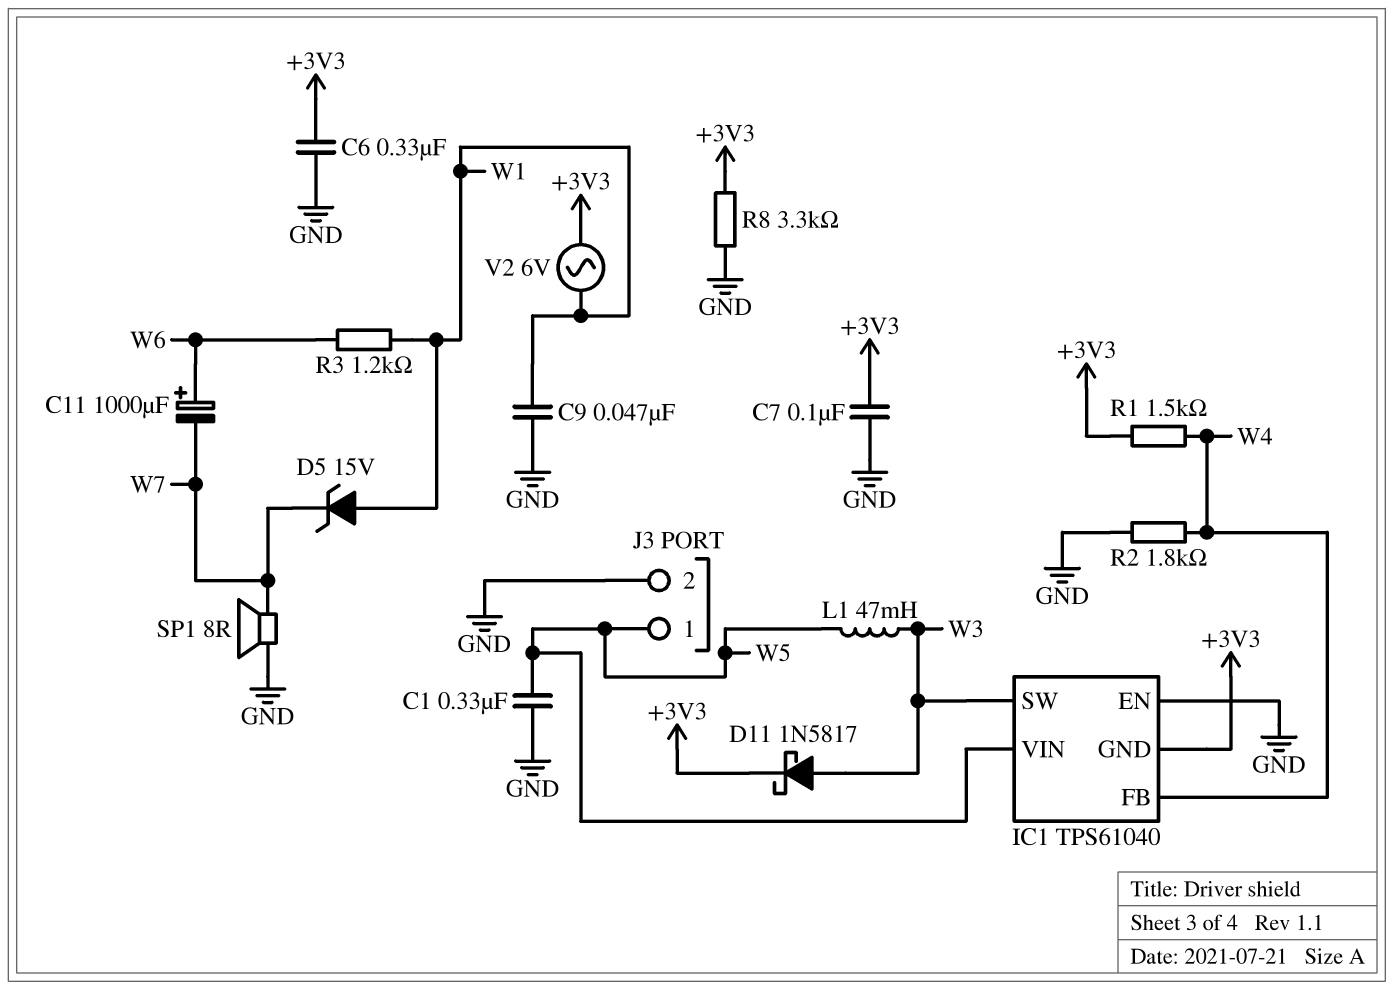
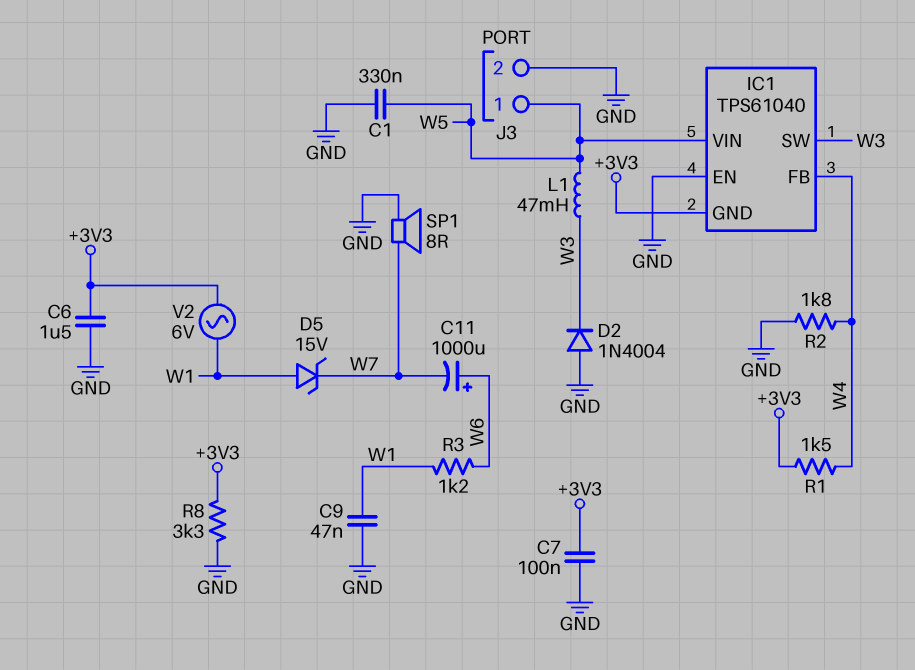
C6: 330nF (+3V3, GND) -> 1.5uF (+3V3, GND)
D2: none -> diode 1N4004 (A GND, K W3)
D11: schottky 1N5817 (A W3, K +3V3) -> none

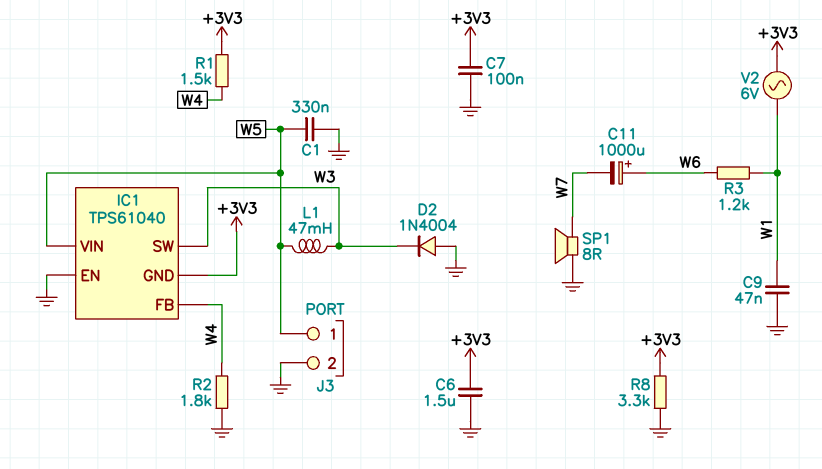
D5: zener 15V (A W1, K W7) -> none

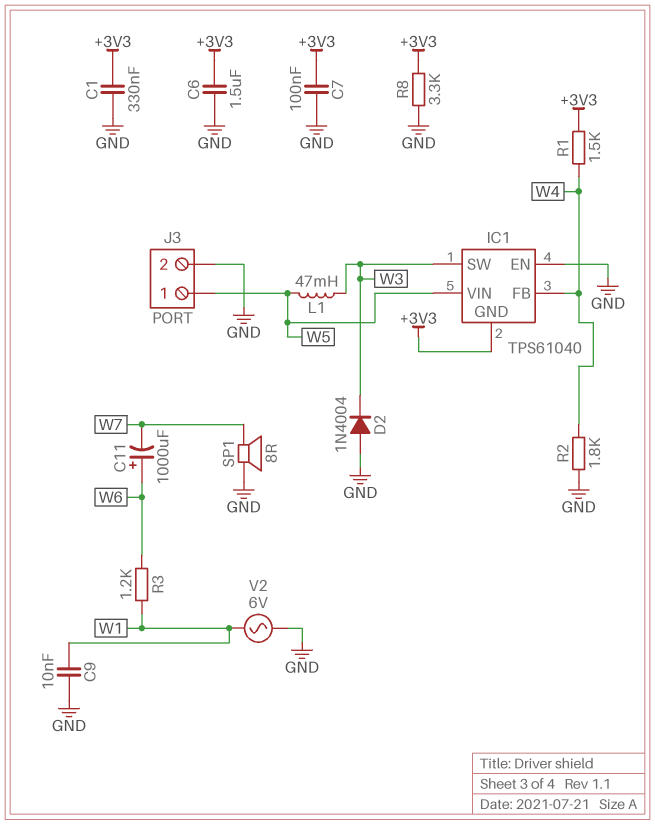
C1: 330nF (GND, W5) -> 330nF (+3V3, GND)
C9: 47nF (GND, W1) -> 10nF (GND, W1)
V2: AC 6V (+3V3, W1) -> AC 6V (GND, W1)

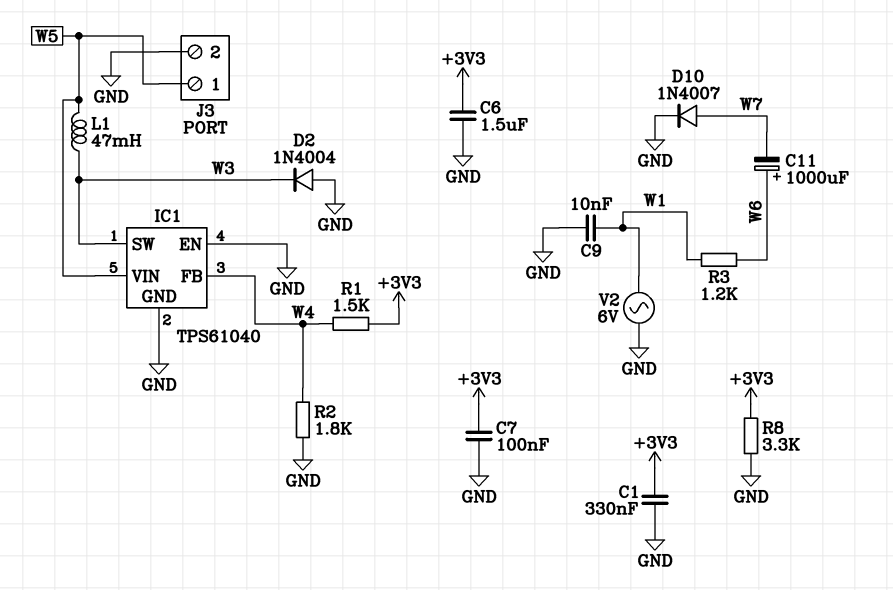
D10: none -> diode 1N4007 (A W7, K GND)
IC1 pin GND: +3V3 -> GND
SP1: speaker 8R (GND, W7) -> none

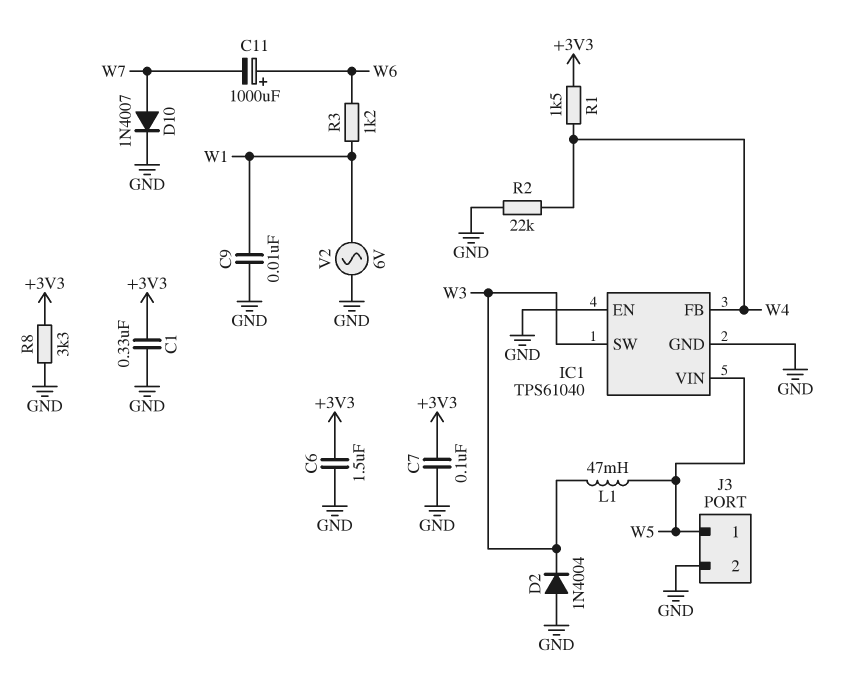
R2: 1.8k (GND, W4) -> 22k (GND, W4)

